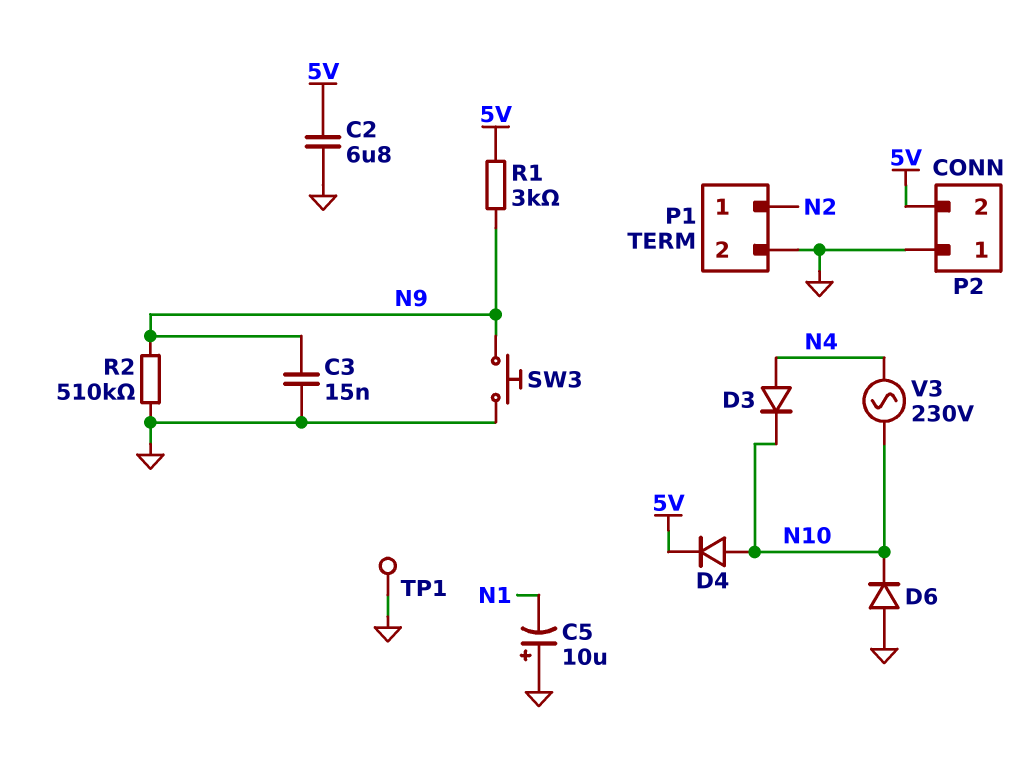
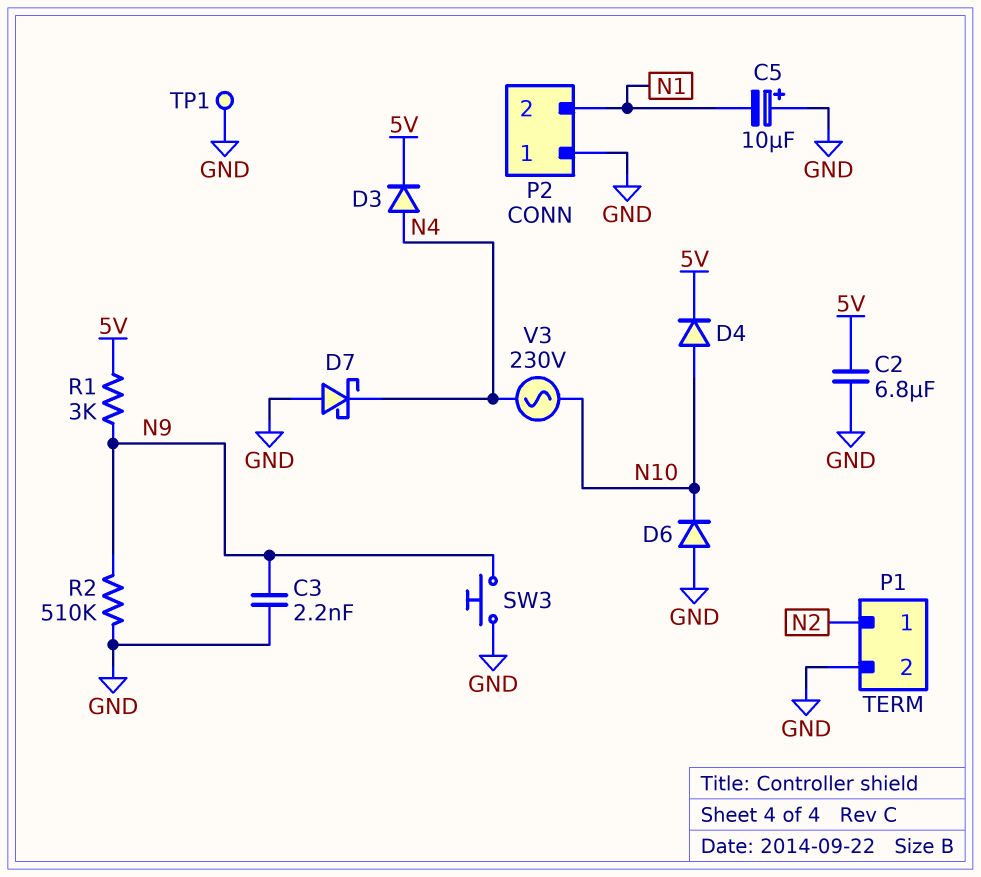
C3: 15nF (GND, N9) -> 2.2nF (GND, N9)
D3: diode (A N4, K N10) -> diode (A N4, K 5V)
D7: none -> schottky (A GND, K N4)
P2 pin 2: 5V -> N1

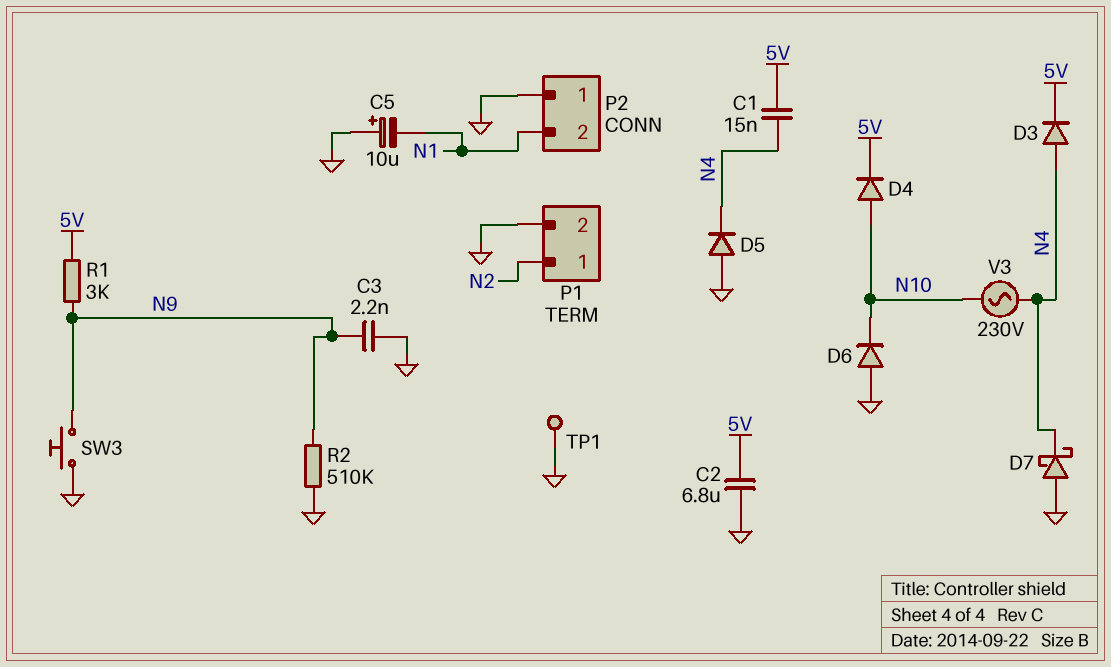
C1: none -> 15nF (5V, N4)
D5: none -> diode (A GND, K N4)

